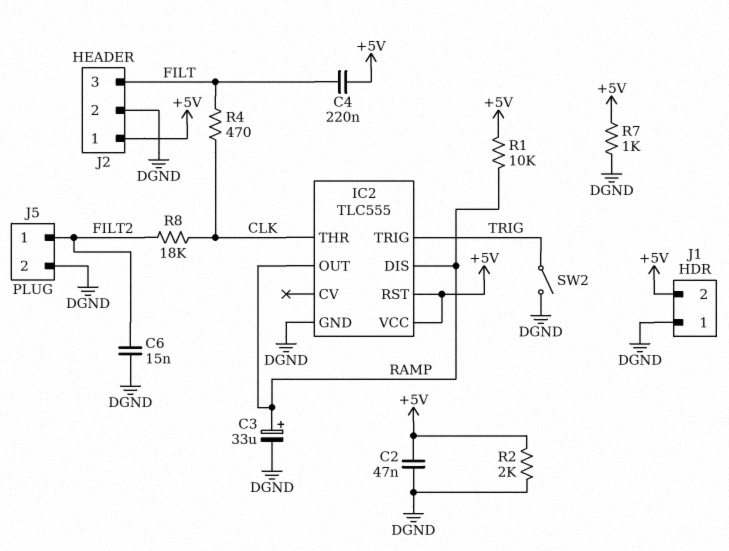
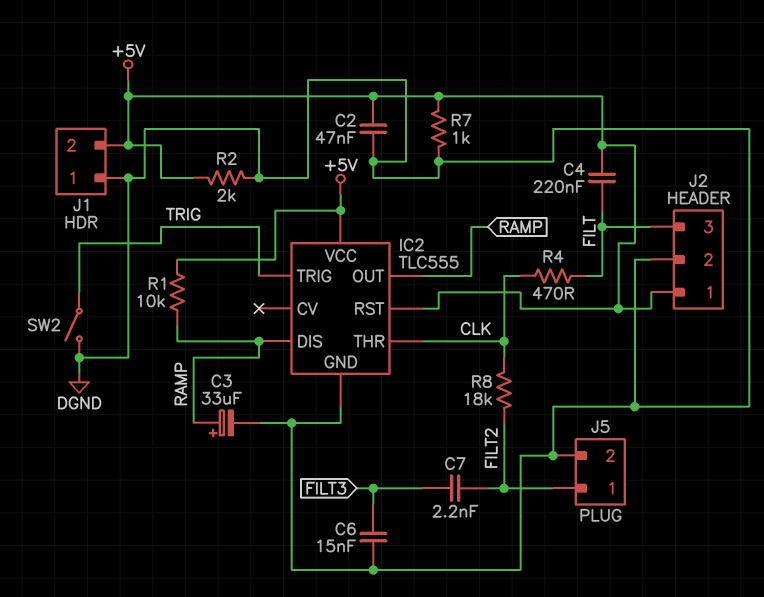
C6: 15nF (DGND, FILT2) -> 15nF (DGND, FILT3)
C7: none -> 2.2nF (FILT2, FILT3)

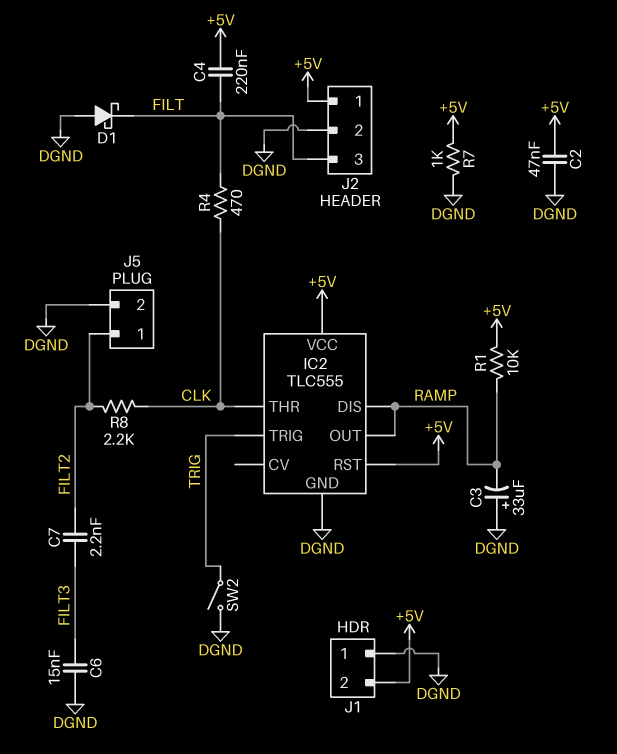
C3: 33uF (plus RAMP, minus DGND) -> 33uF (plus DGND, minus RAMP)
D1: none -> schottky (A DGND, K FILT)
R2: 2k (+5V, DGND) -> none
R8: 18k (CLK, FILT2) -> 2.2k (CLK, FILT2)

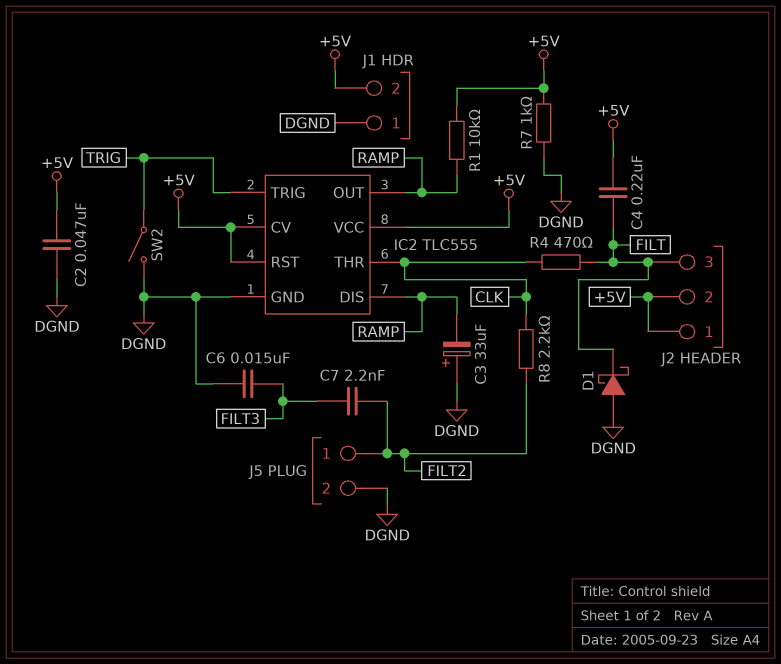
IC2 pin CV: none -> +5V
J2 pin 2: DGND -> +5V

